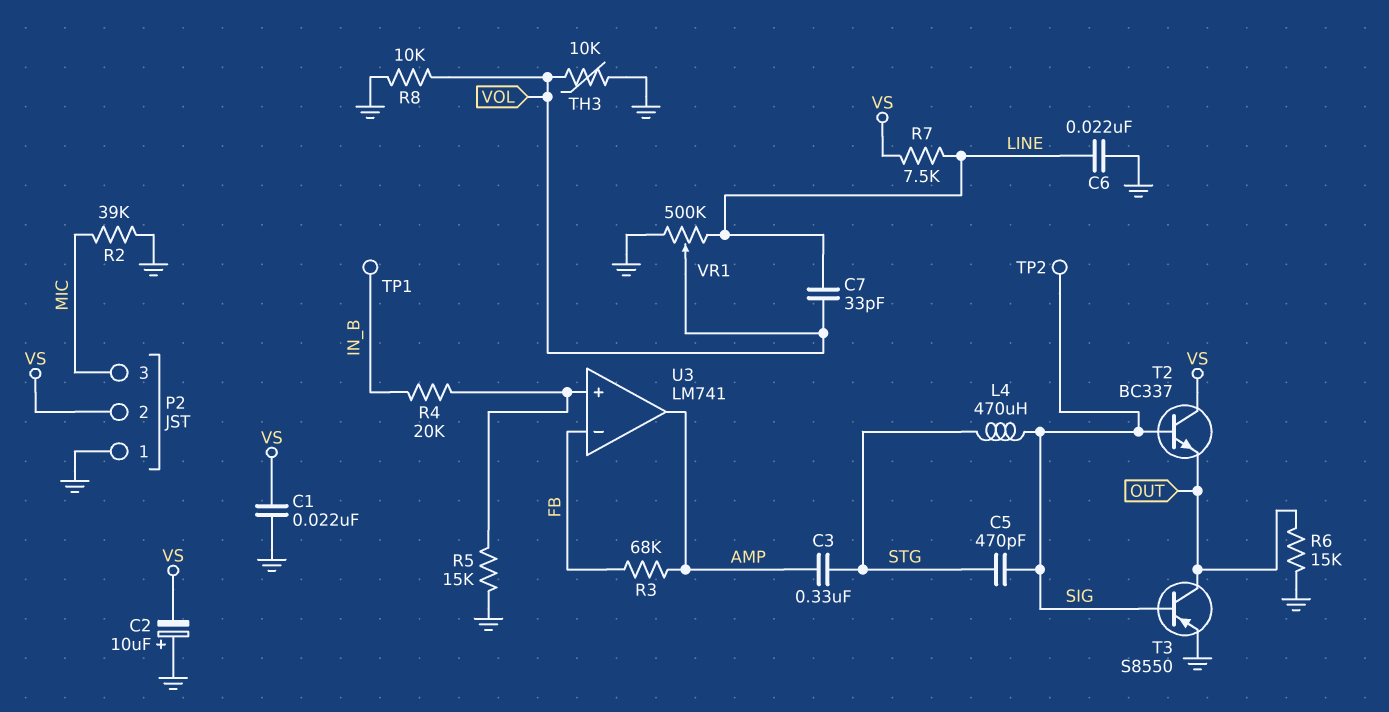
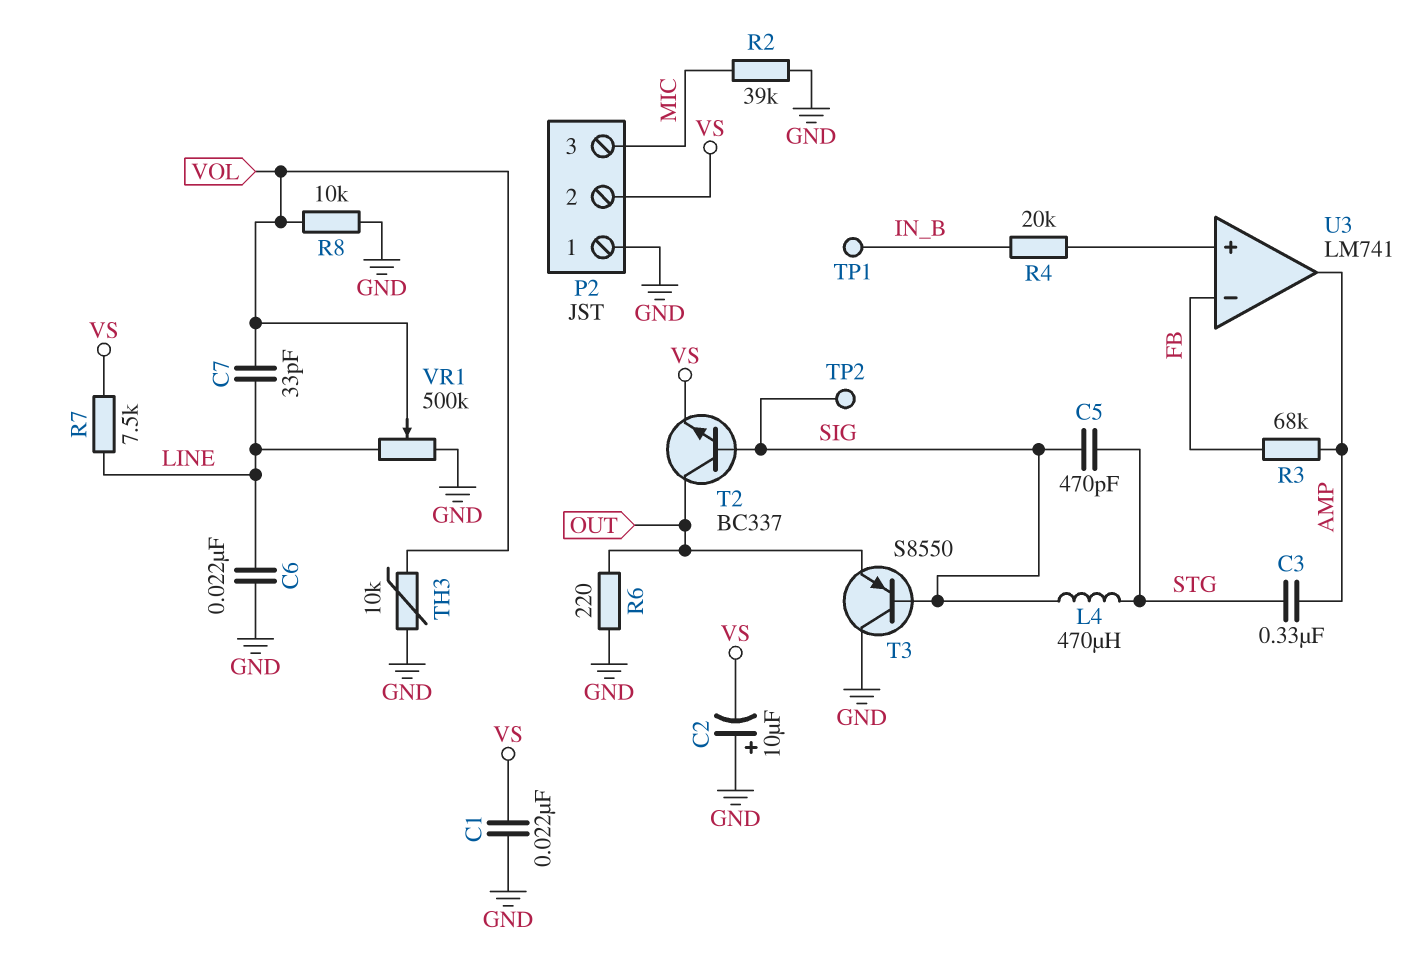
R5: 15k (GND, U3/in+) -> none
R6: 15k (GND, OUT) -> 220 (GND, OUT)
T2: NPN BC337 (B SIG, C VS, E OUT) -> NPN BC337 (B SIG, C OUT, E VS)
T3: PNP S8550 (B SIG, C OUT, E GND) -> PNP S8550 (B SIG, C GND, E OUT)

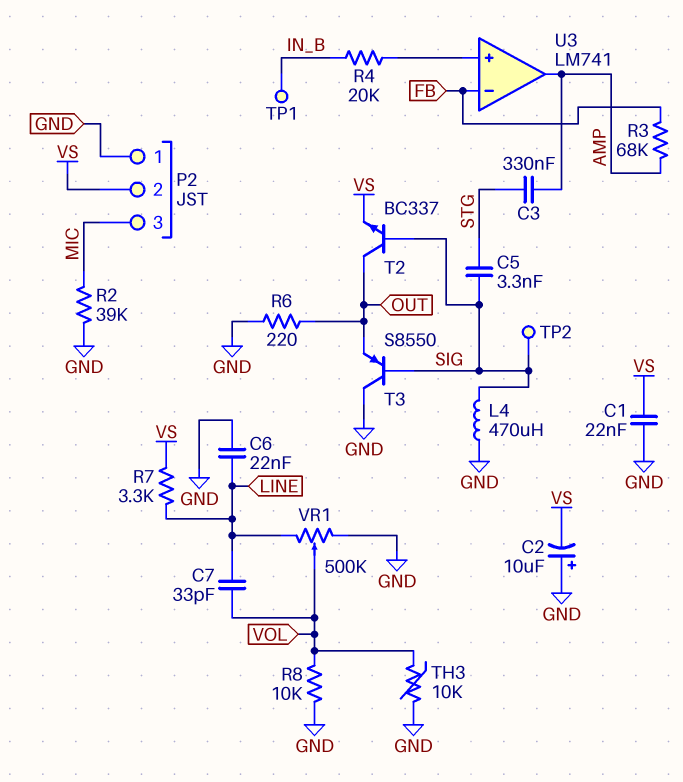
C5: 470pF (SIG, STG) -> 3.3nF (SIG, STG)
L4: 470uH (SIG, STG) -> 470uH (GND, SIG)
R7: 7.5k (LINE, VS) -> 3.3k (LINE, VS)

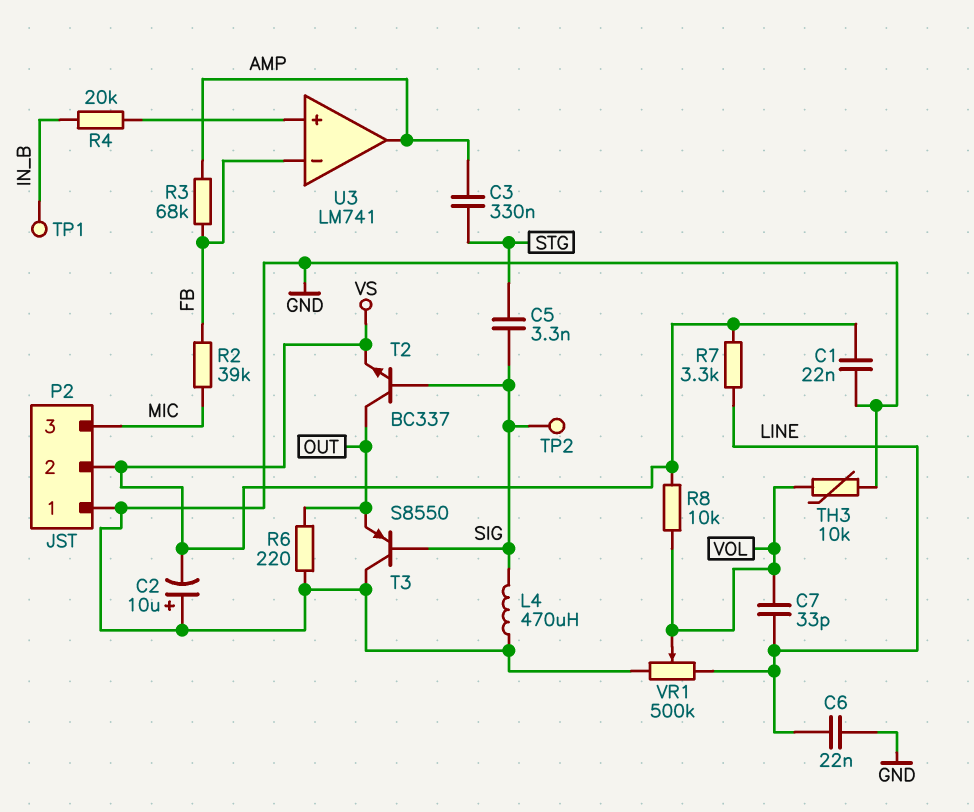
R2: 39k (GND, MIC) -> 39k (FB, MIC)
R8: 10k (GND, VOL) -> 10k (VOL, VS)

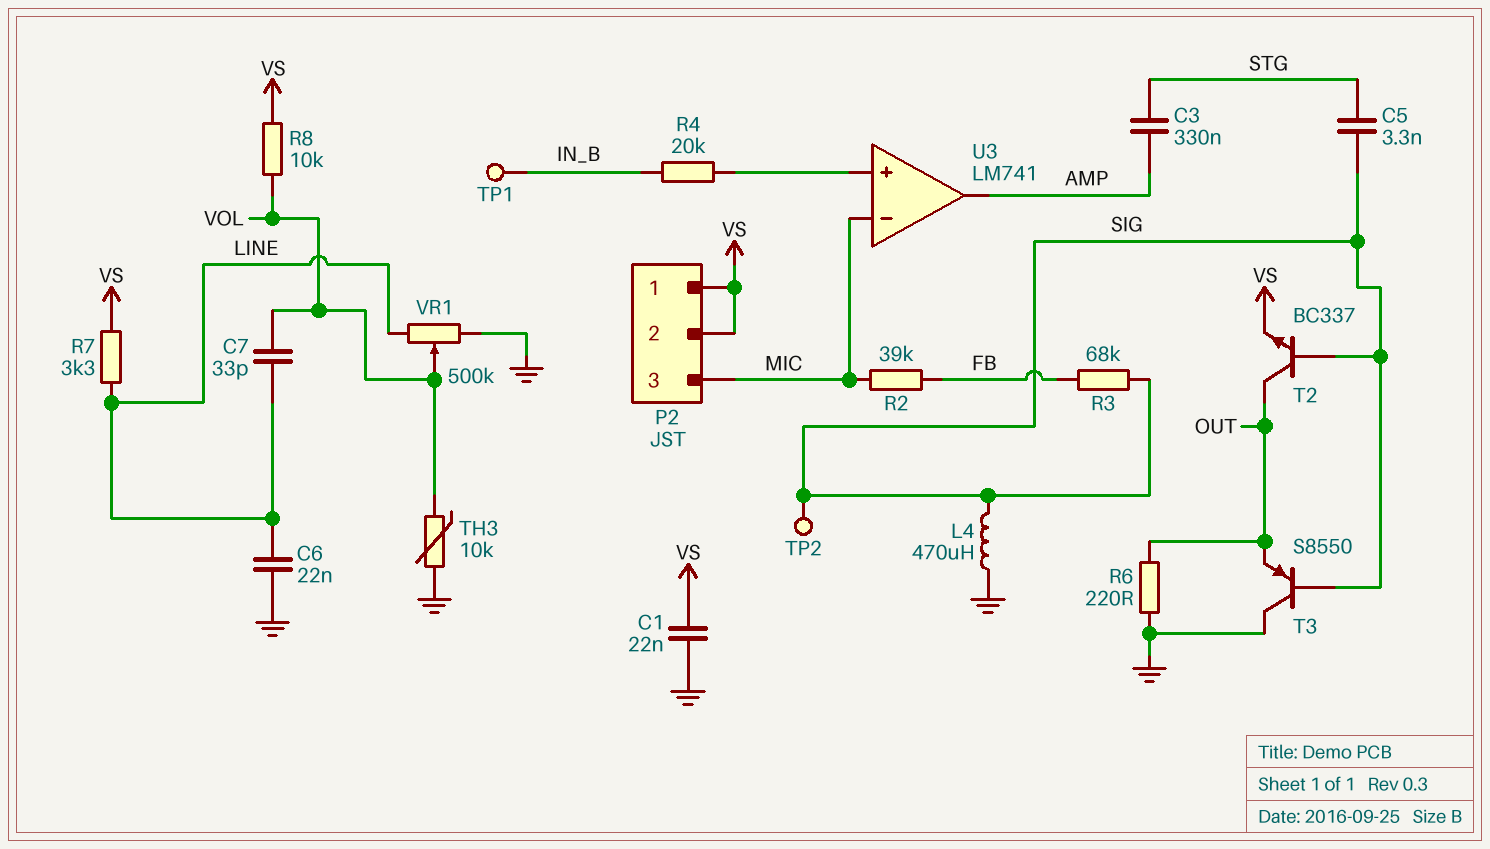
C2: 10uF (plus GND, minus VS) -> none
P2 pin 1: GND -> VS
R3: 68k (AMP, FB) -> 68k (FB, SIG)
U3 pin in-: FB -> MIC

